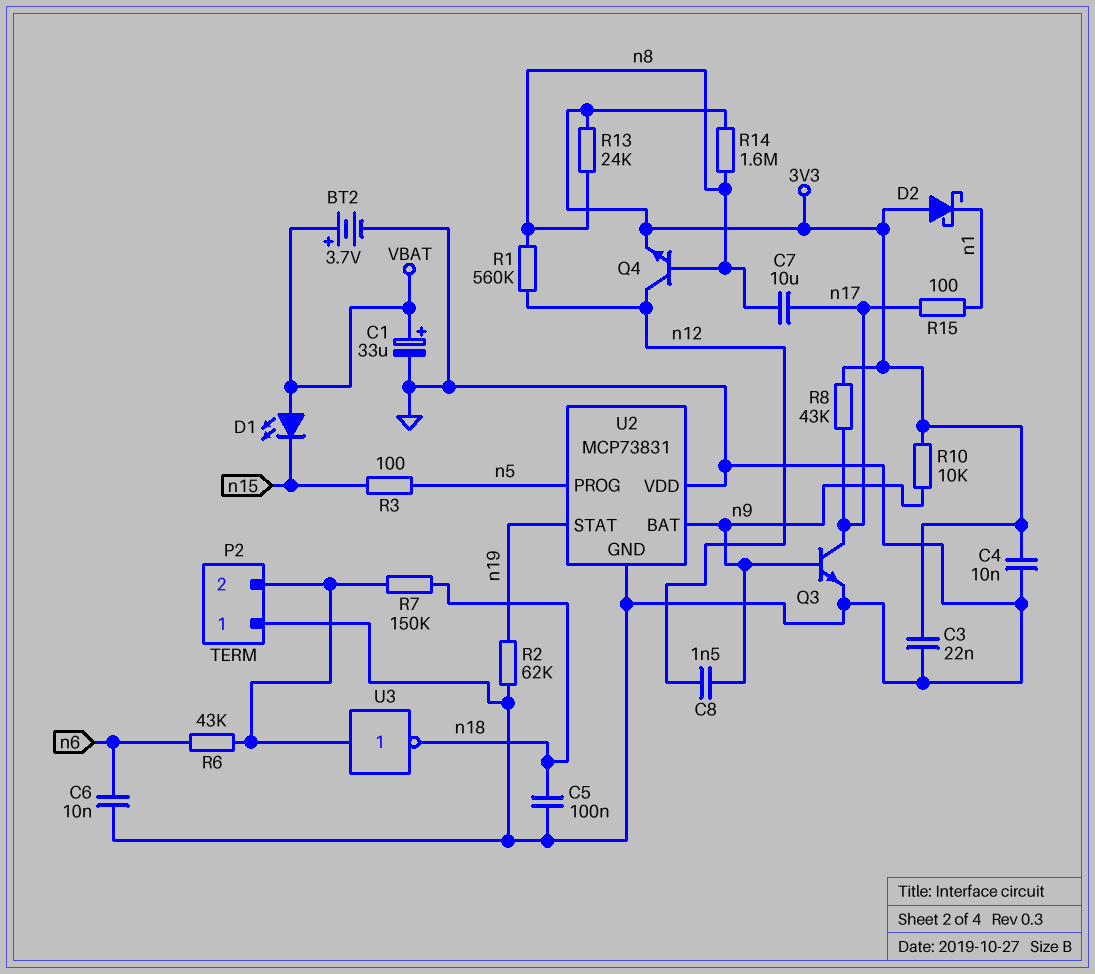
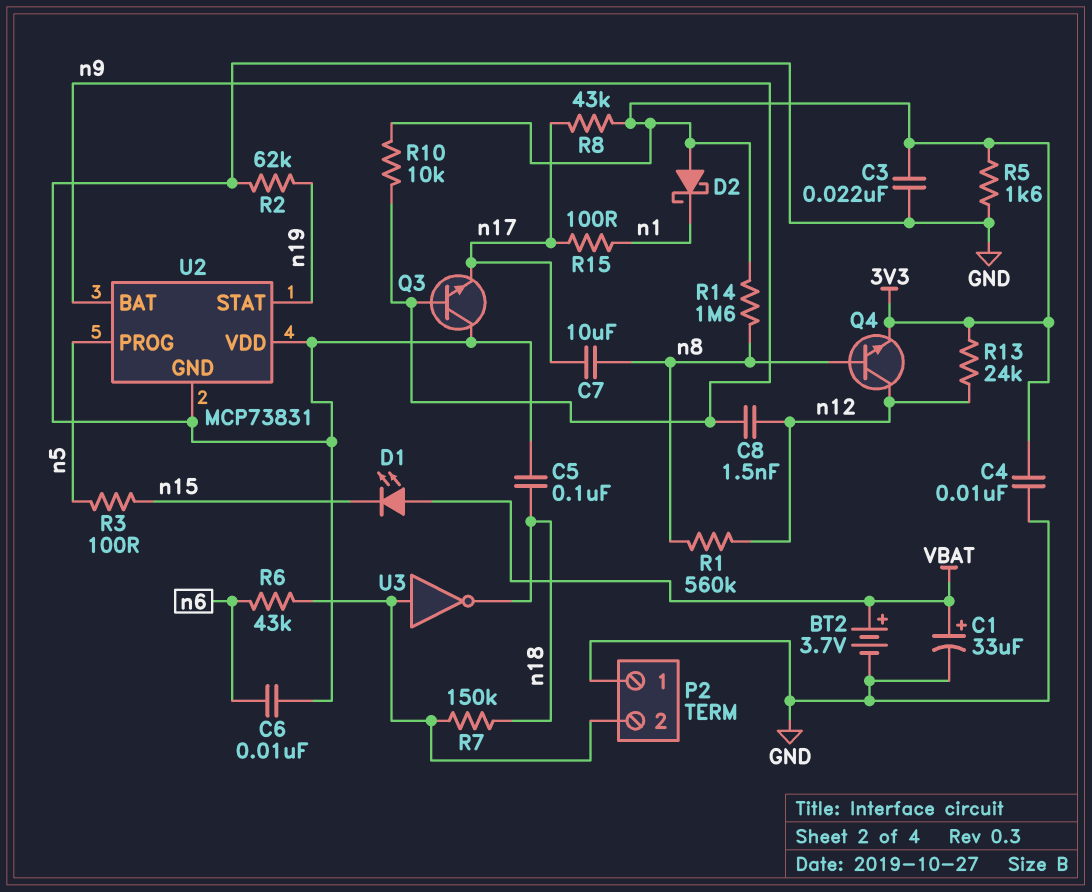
Q3: NPN (B n9, C n17, E GND) -> NPN (B n9, C GND, E n17)
R5: none -> 1.6k (3V3, GND)
R13: 24k (3V3, n8) -> 24k (3V3, n12)

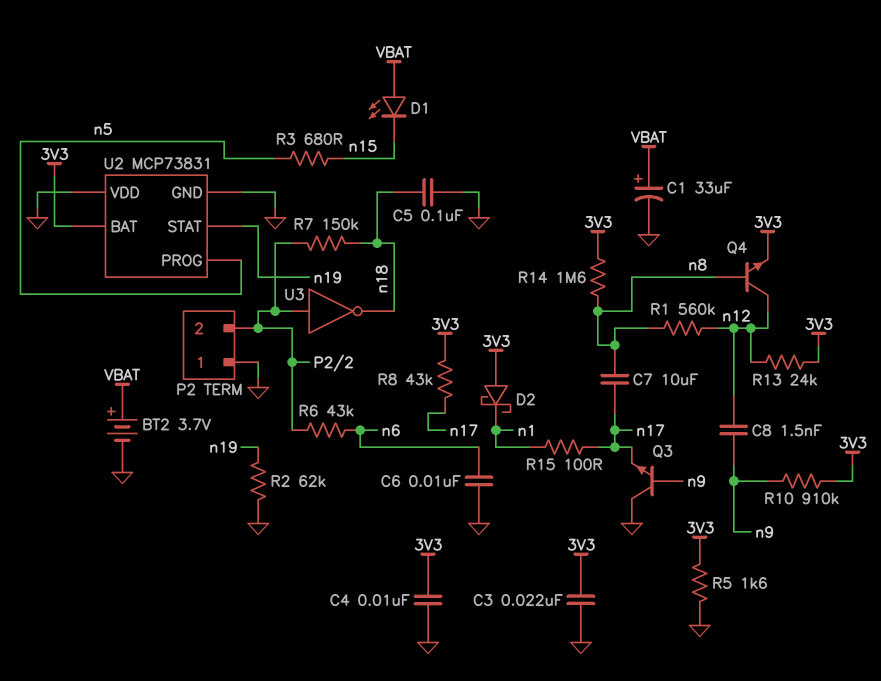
R3: 100 (n5, n15) -> 680 (n5, n15)
R10: 10k (3V3, n9) -> 910k (3V3, n9)
U2 pin BAT: n9 -> 3V3

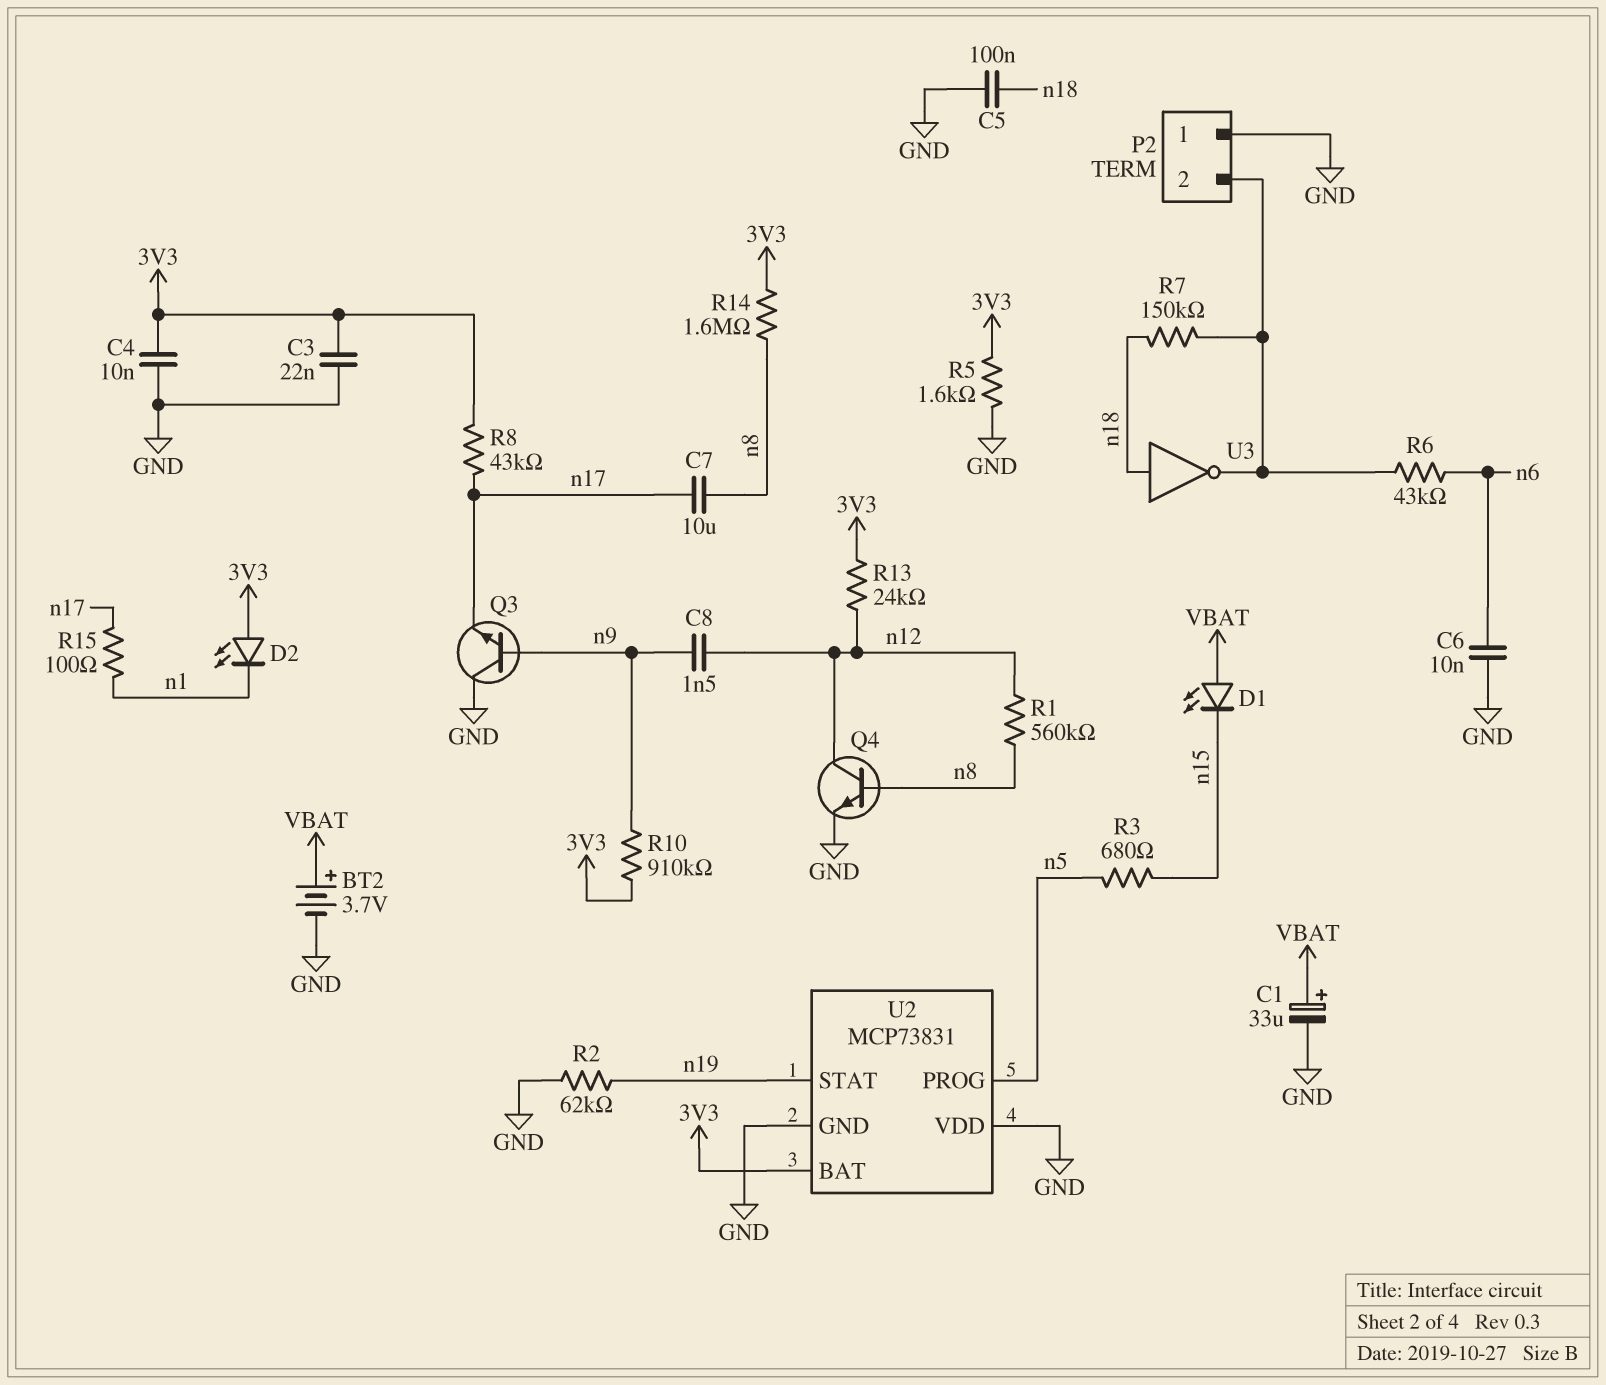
D2: schottky (A 3V3, K n1) -> LED (A 3V3, K n1)
Q4: NPN (B n8, C n12, E 3V3) -> NPN (B n8, C n12, E GND)
U3: NOT (in P2/2, out n18) -> NOT (in n18, out P2/2)

